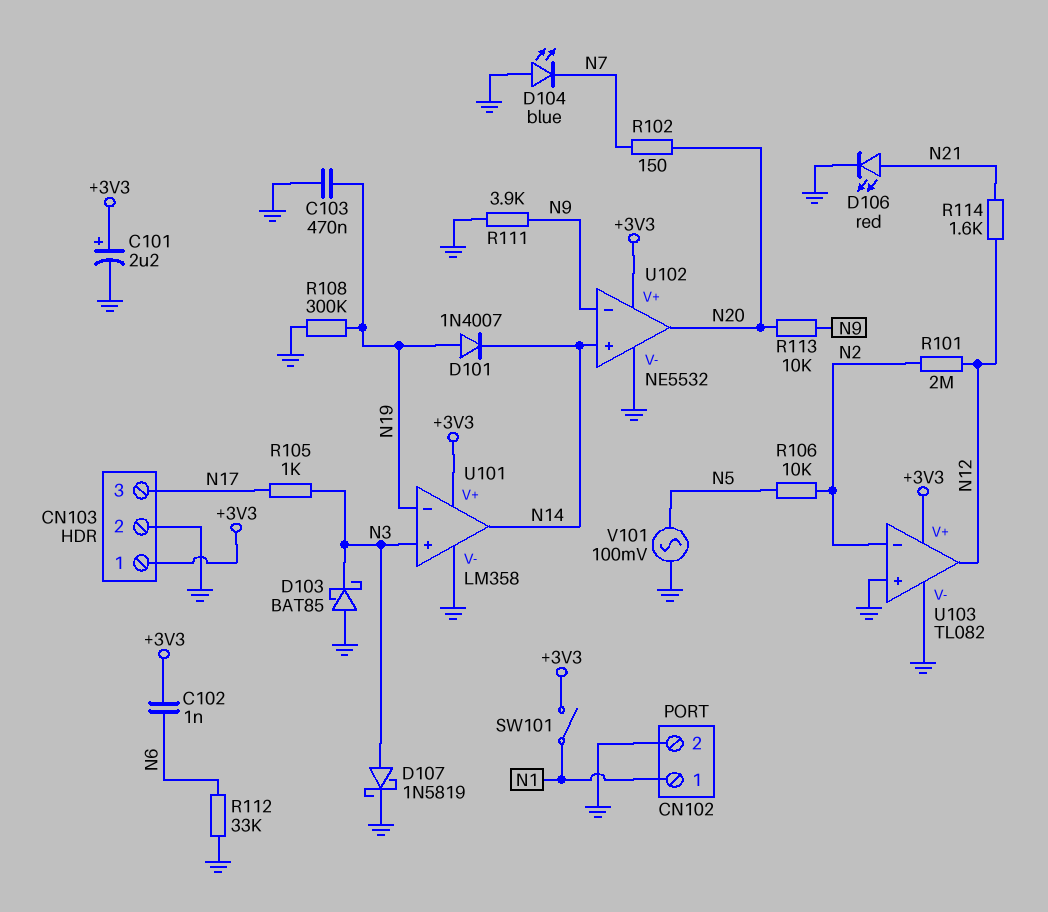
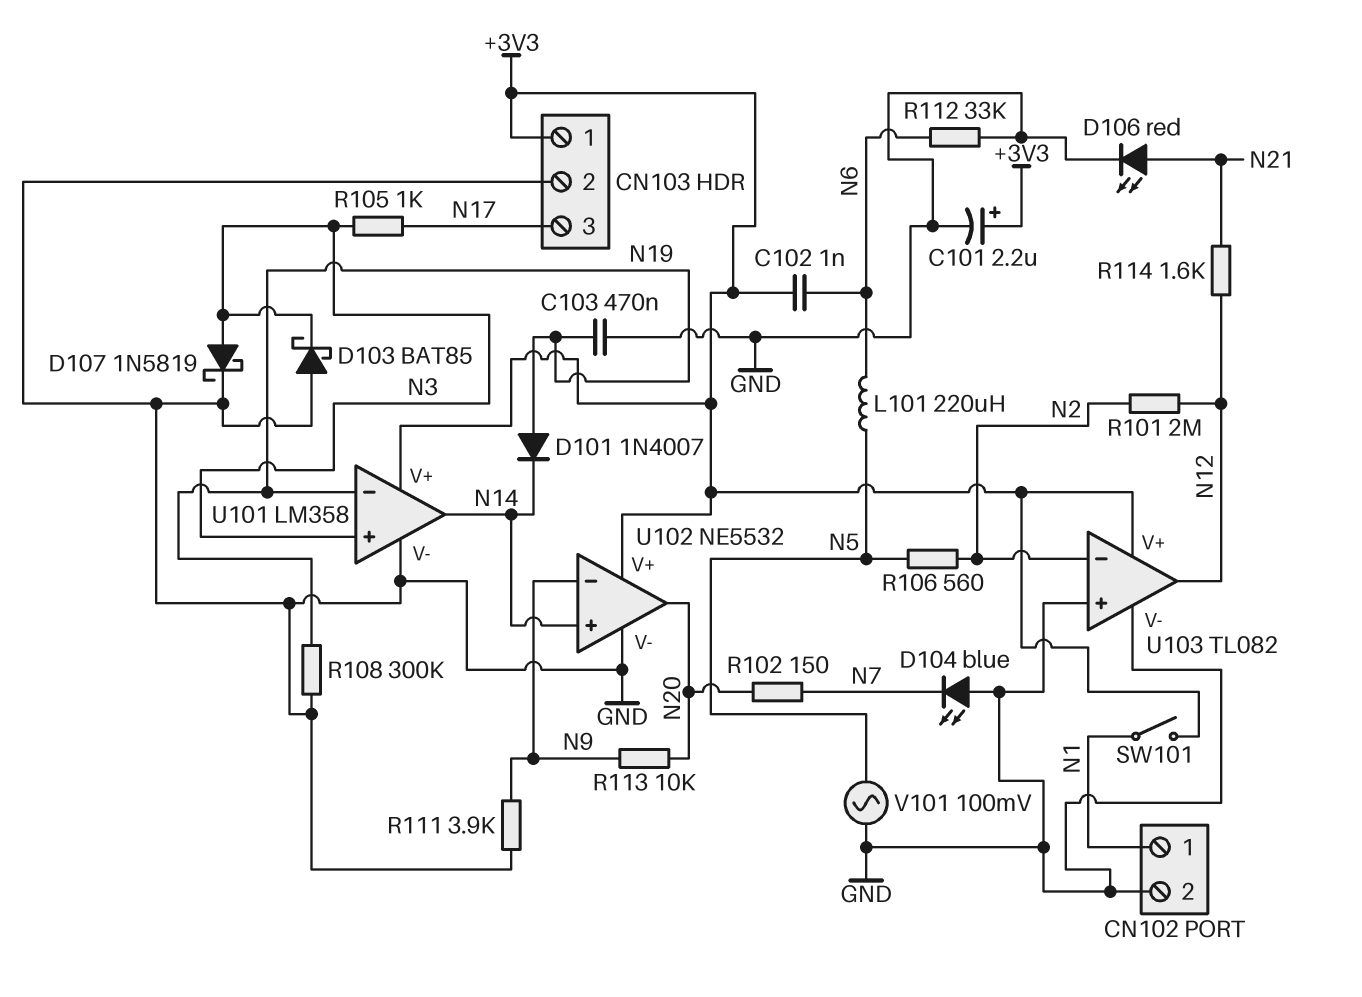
L101: none -> 220uH (N5, N6)
R106: 10k (N2, N5) -> 560 (N2, N5)

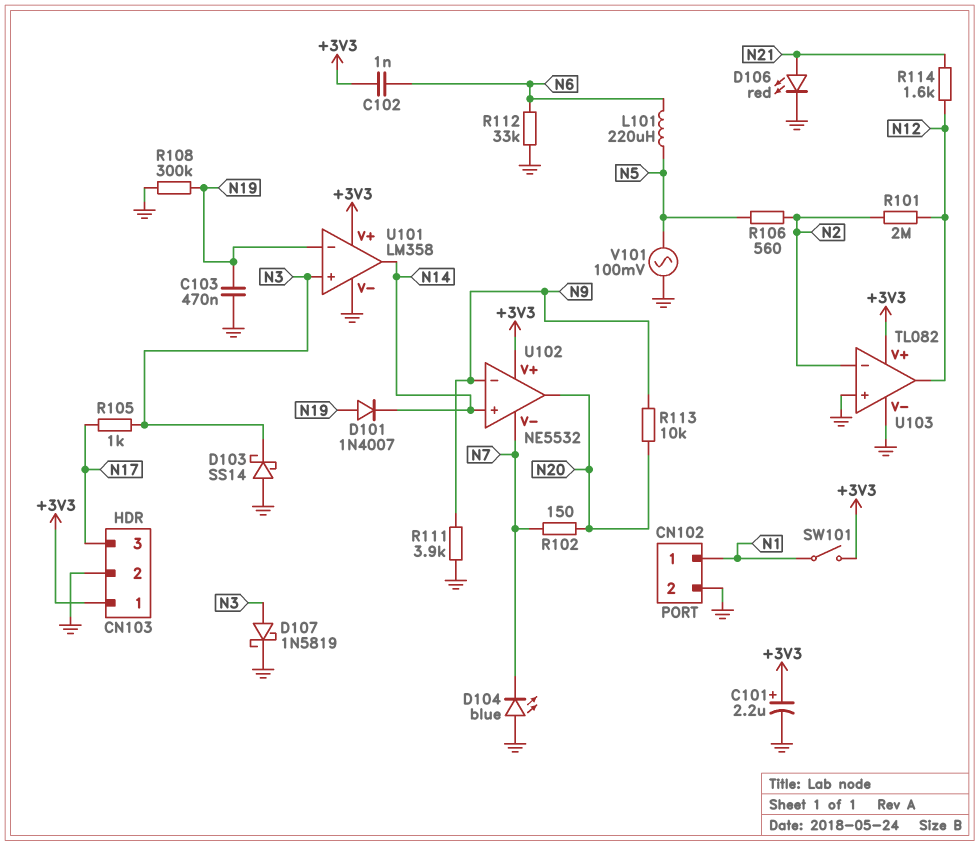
D103: schottky BAT85 (A GND, K N3) -> schottky SS14 (A GND, K N3)
U102 pin V-: GND -> N7

